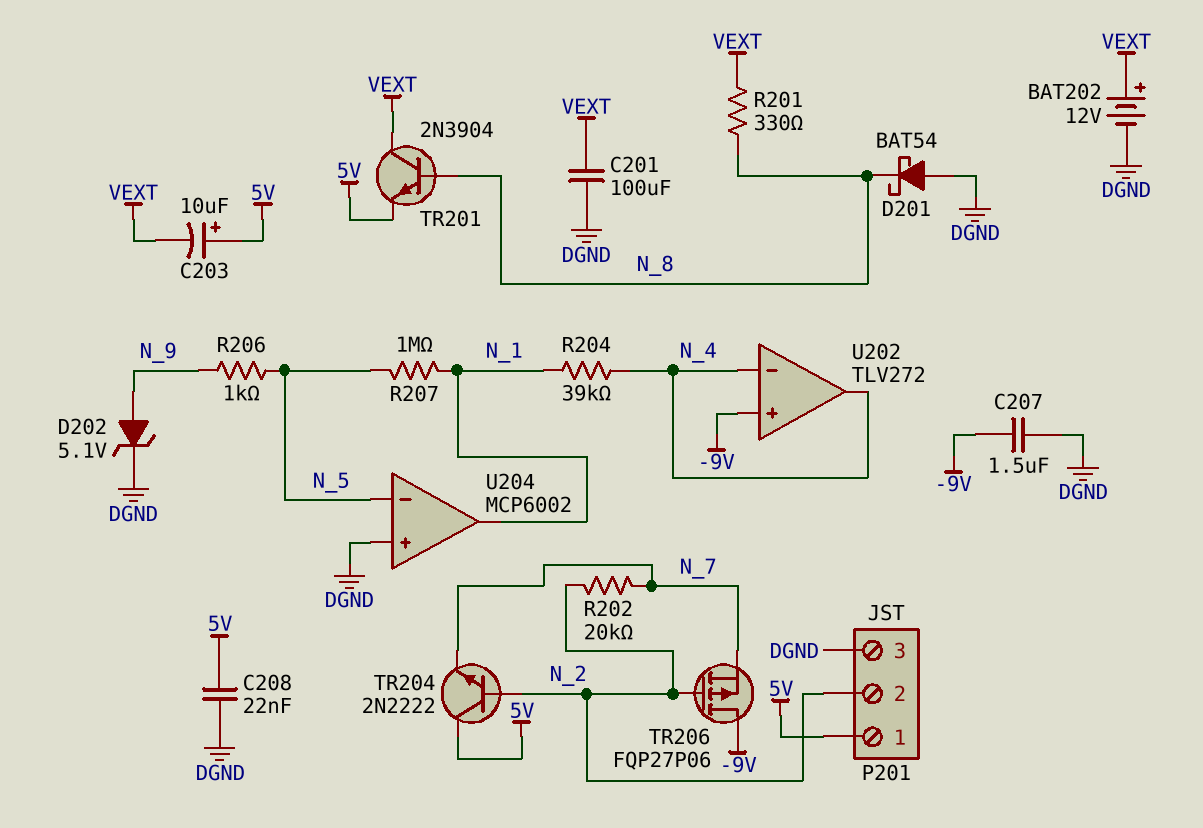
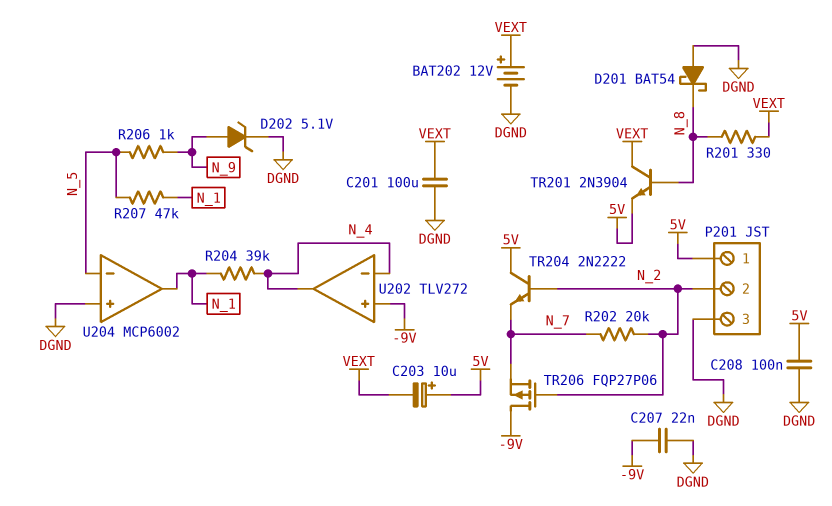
C207: 1.5uF (-9V, DGND) -> 22nF (-9V, DGND)
C208: 22nF (5V, DGND) -> 100nF (5V, DGND)
R207: 1M (N_1, N_5) -> 47k (N_1, N_5)

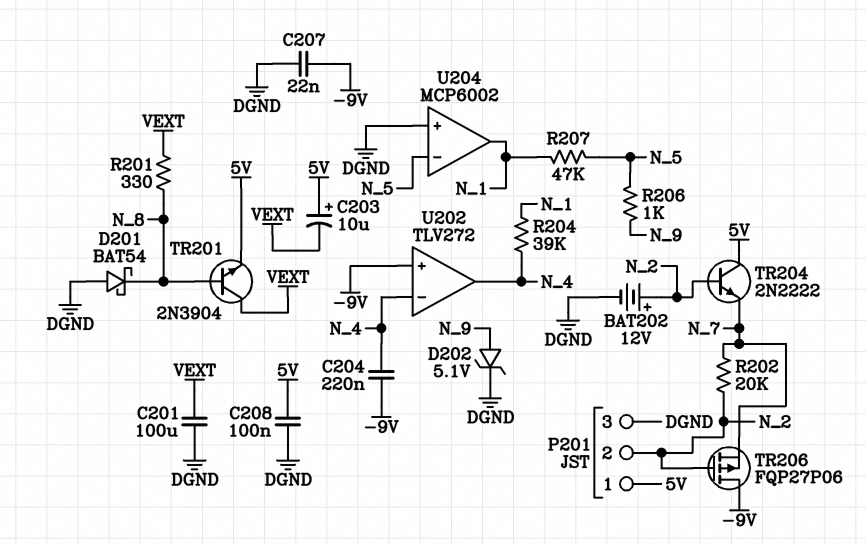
BAT202: 12V (plus VEXT, minus DGND) -> 12V (plus N_2, minus DGND)
C204: none -> 220nF (-9V, N_4)

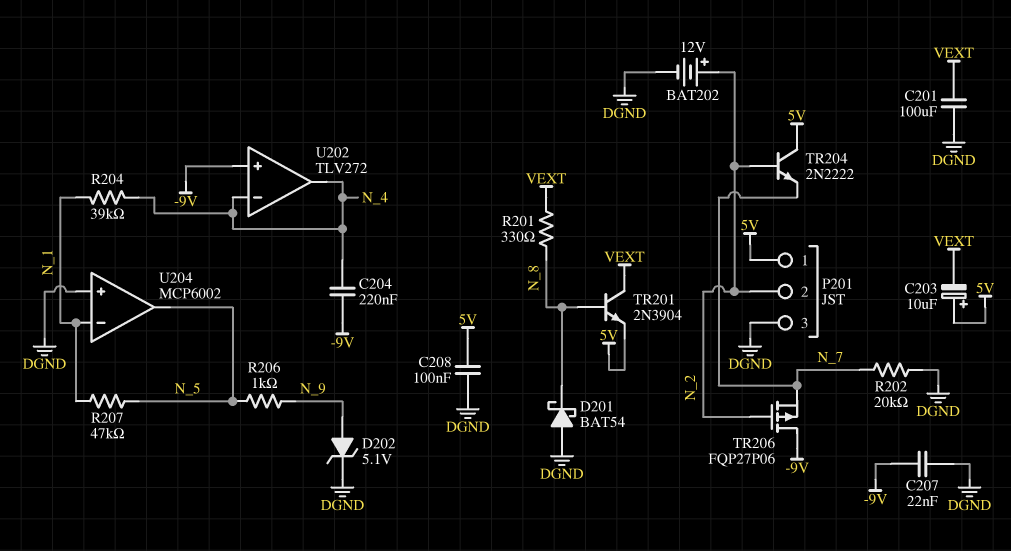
R202: 20k (N_2, N_7) -> 20k (DGND, N_7)
U204 pin in-: N_5 -> N_1
U204 pin out: N_1 -> N_5

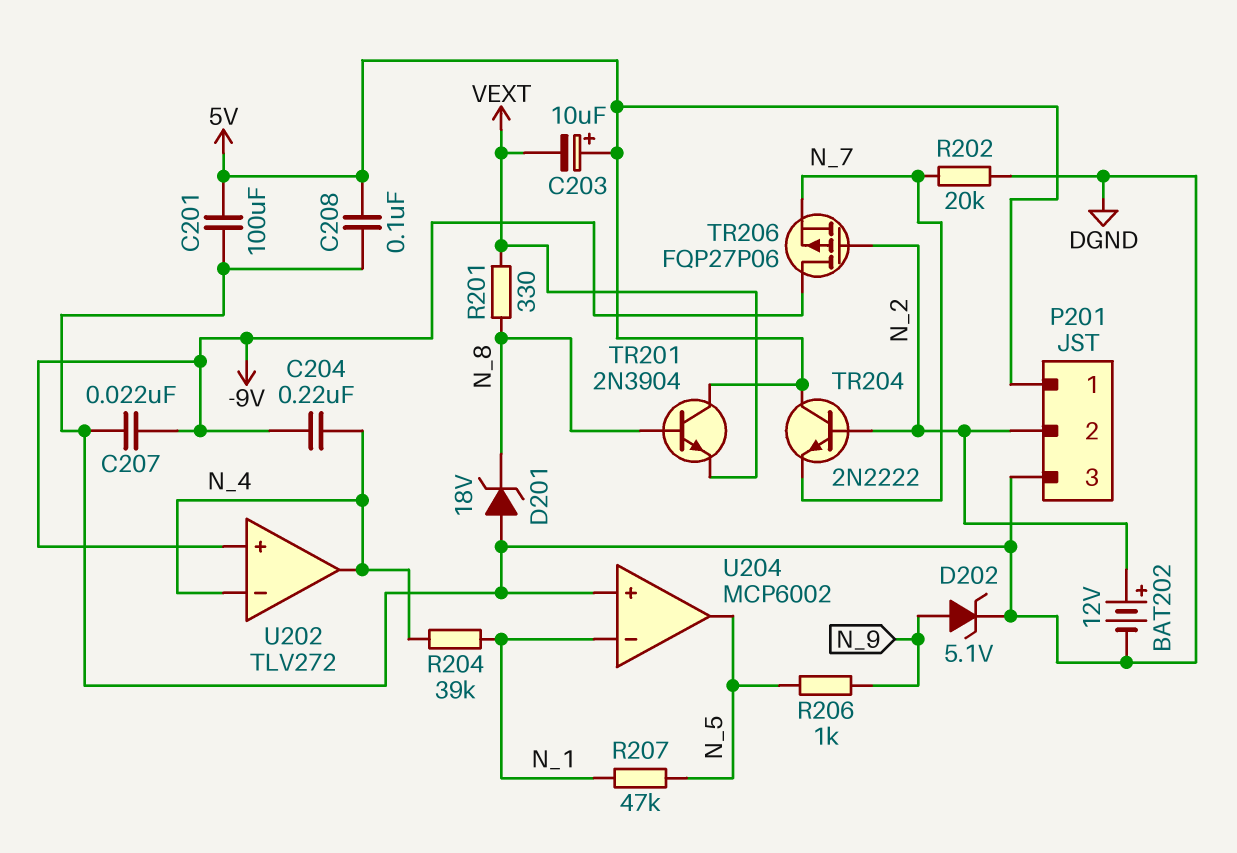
C201: 100uF (DGND, VEXT) -> 100uF (5V, DGND)
D201: schottky BAT54 (A DGND, K N_8) -> zener 18V (A DGND, K N_8)
TR201: NPN 2N3904 (B N_8, C VEXT, E 5V) -> NPN 2N3904 (B N_8, C 5V, E VEXT)

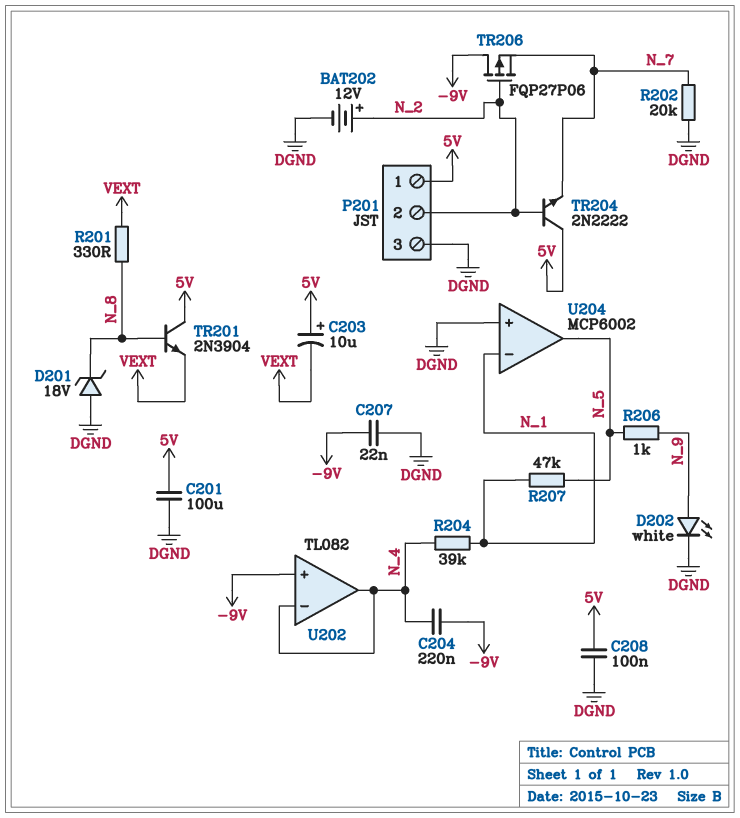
D202: zener 5.1V (A N_9, K DGND) -> LED white (A N_9, K DGND)
U202: TLV272 -> TL082

